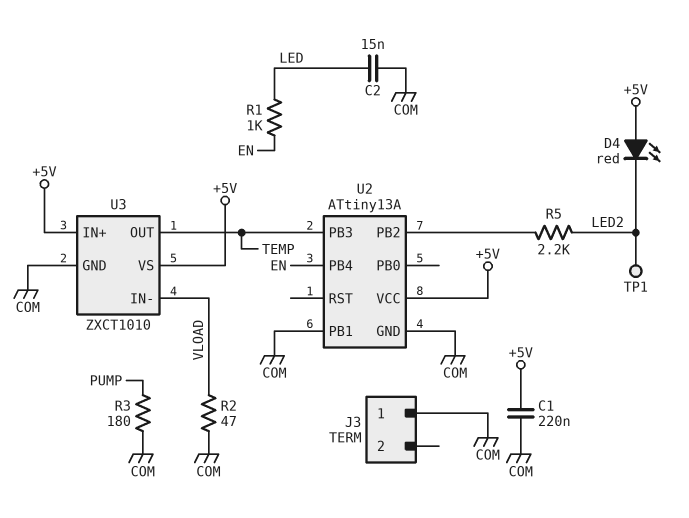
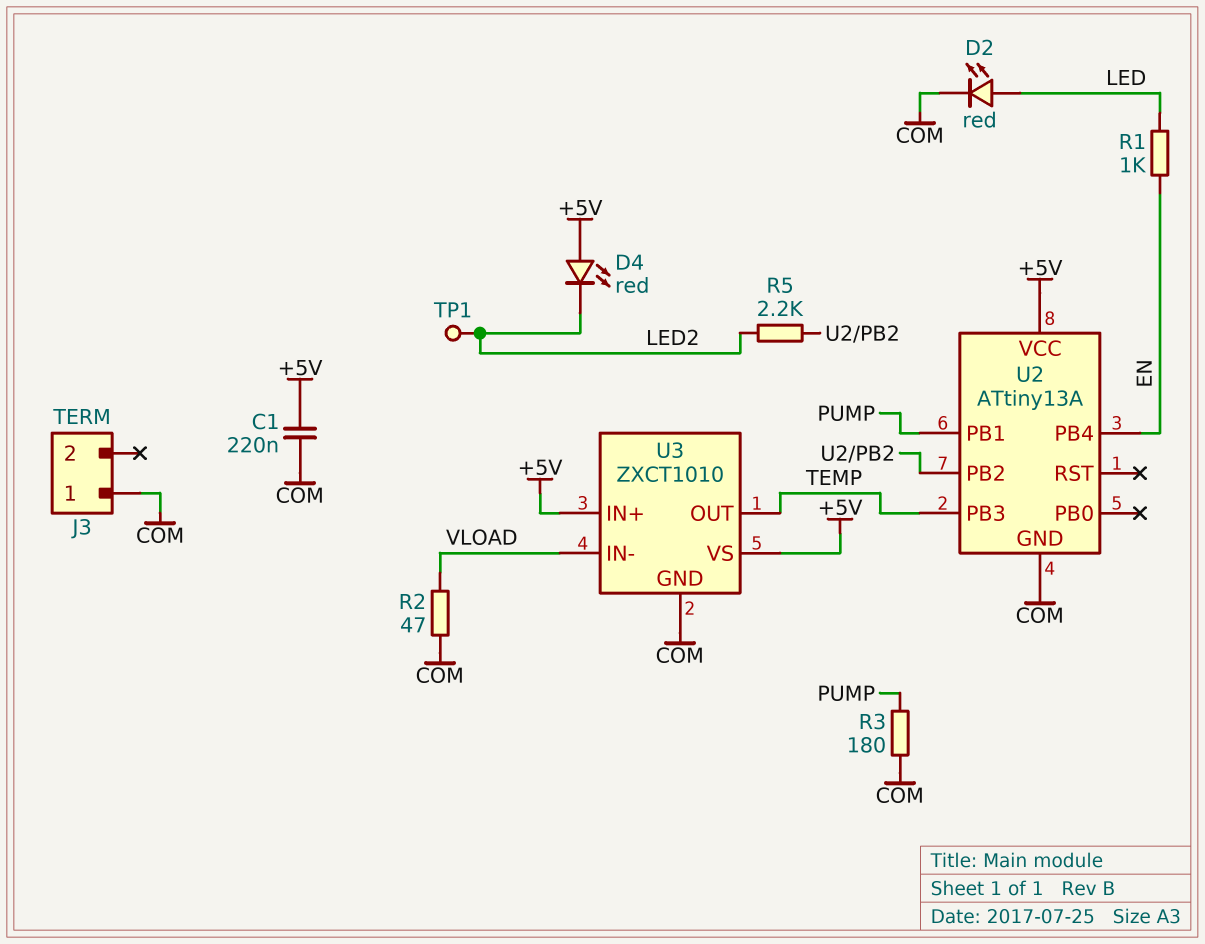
C2: 15nF (COM, LED) -> none
D2: none -> LED red (A LED, K COM)
U2 pin PB1: COM -> PUMP

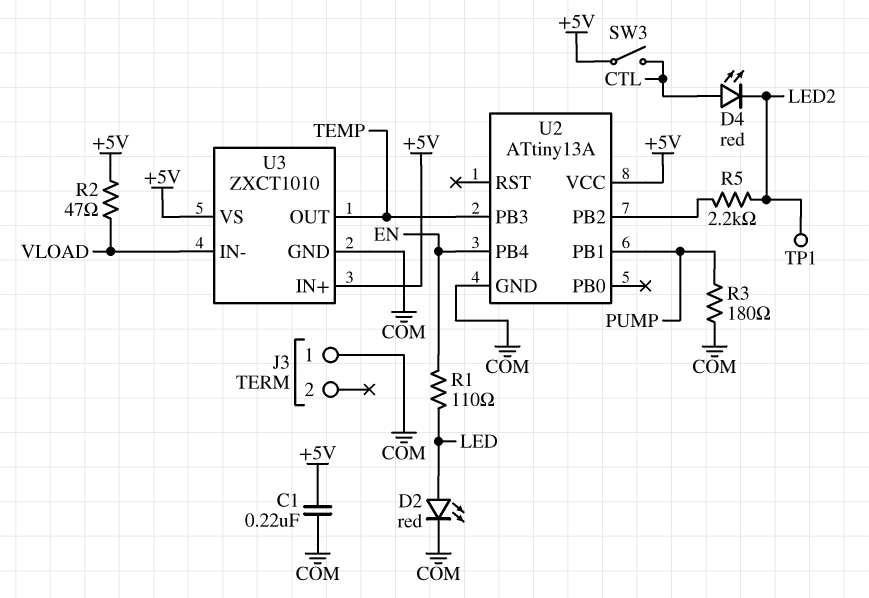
D4: LED red (A +5V, K LED2) -> LED red (A CTL, K LED2)
R1: 1k (EN, LED) -> 110 (EN, LED)
R2: 47 (COM, VLOAD) -> 47 (+5V, VLOAD)
SW3: none -> switch (+5V, CTL)

